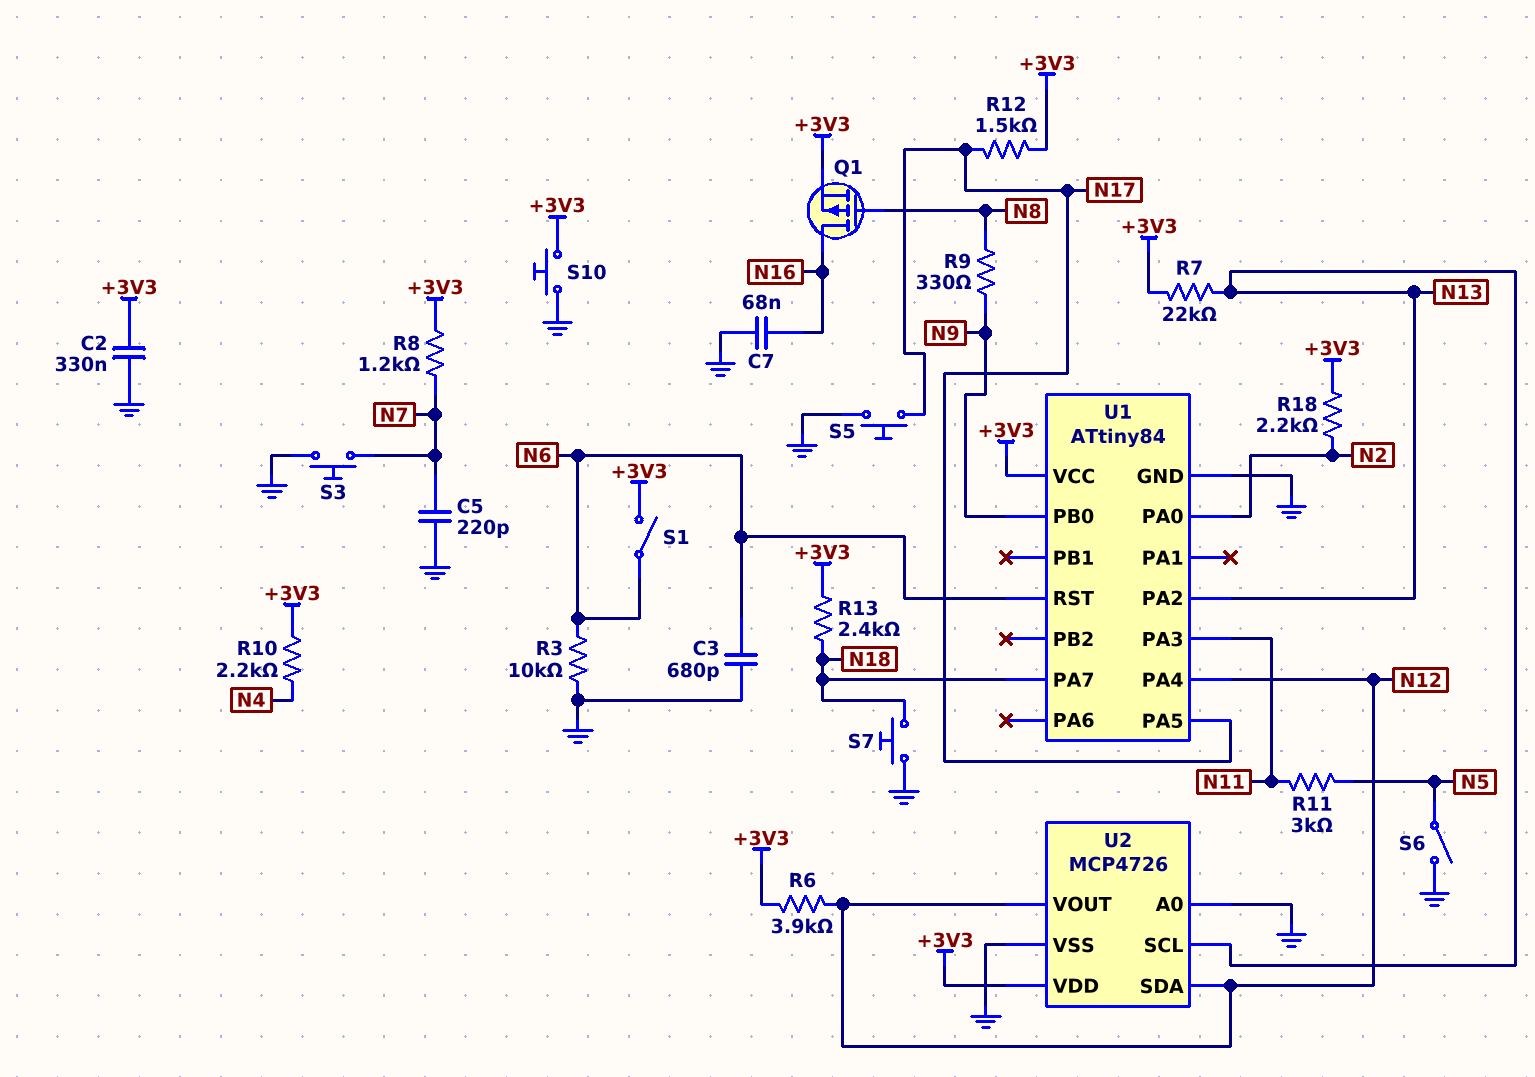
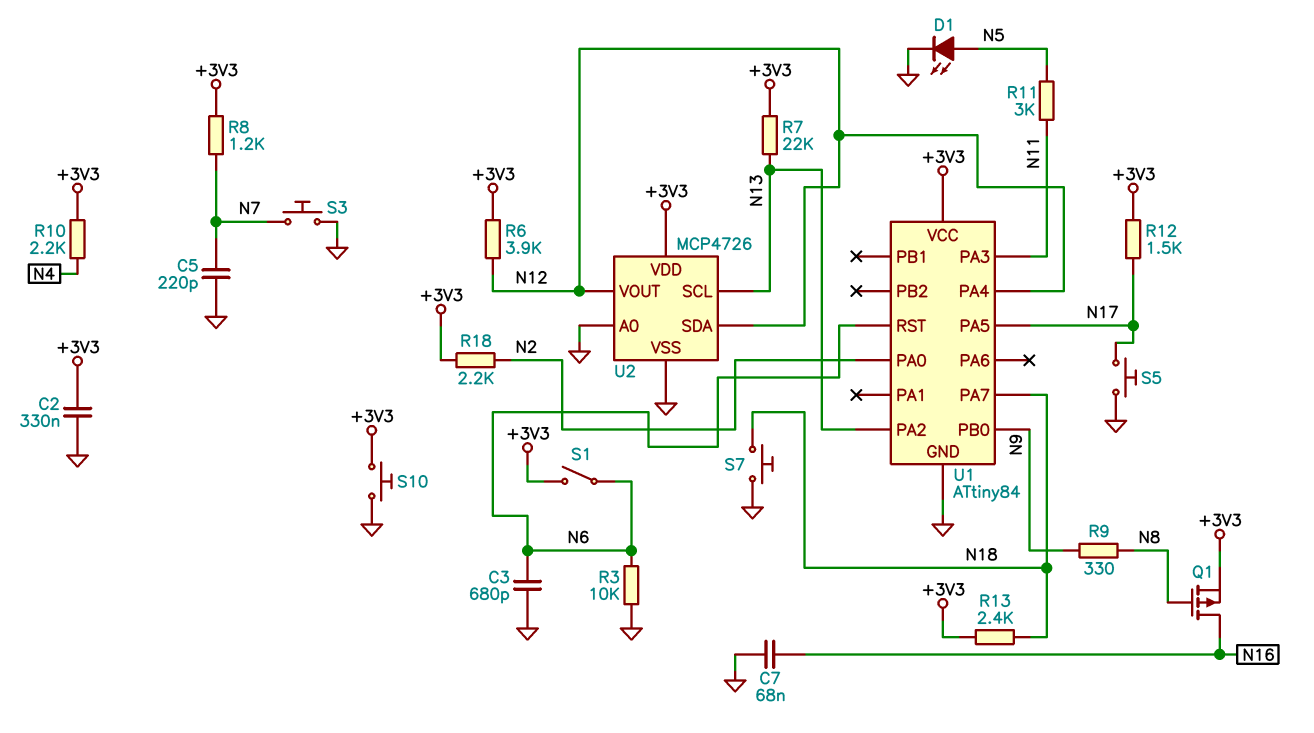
D1: none -> LED (A N5, K GND)
S6: switch (GND, N5) -> none

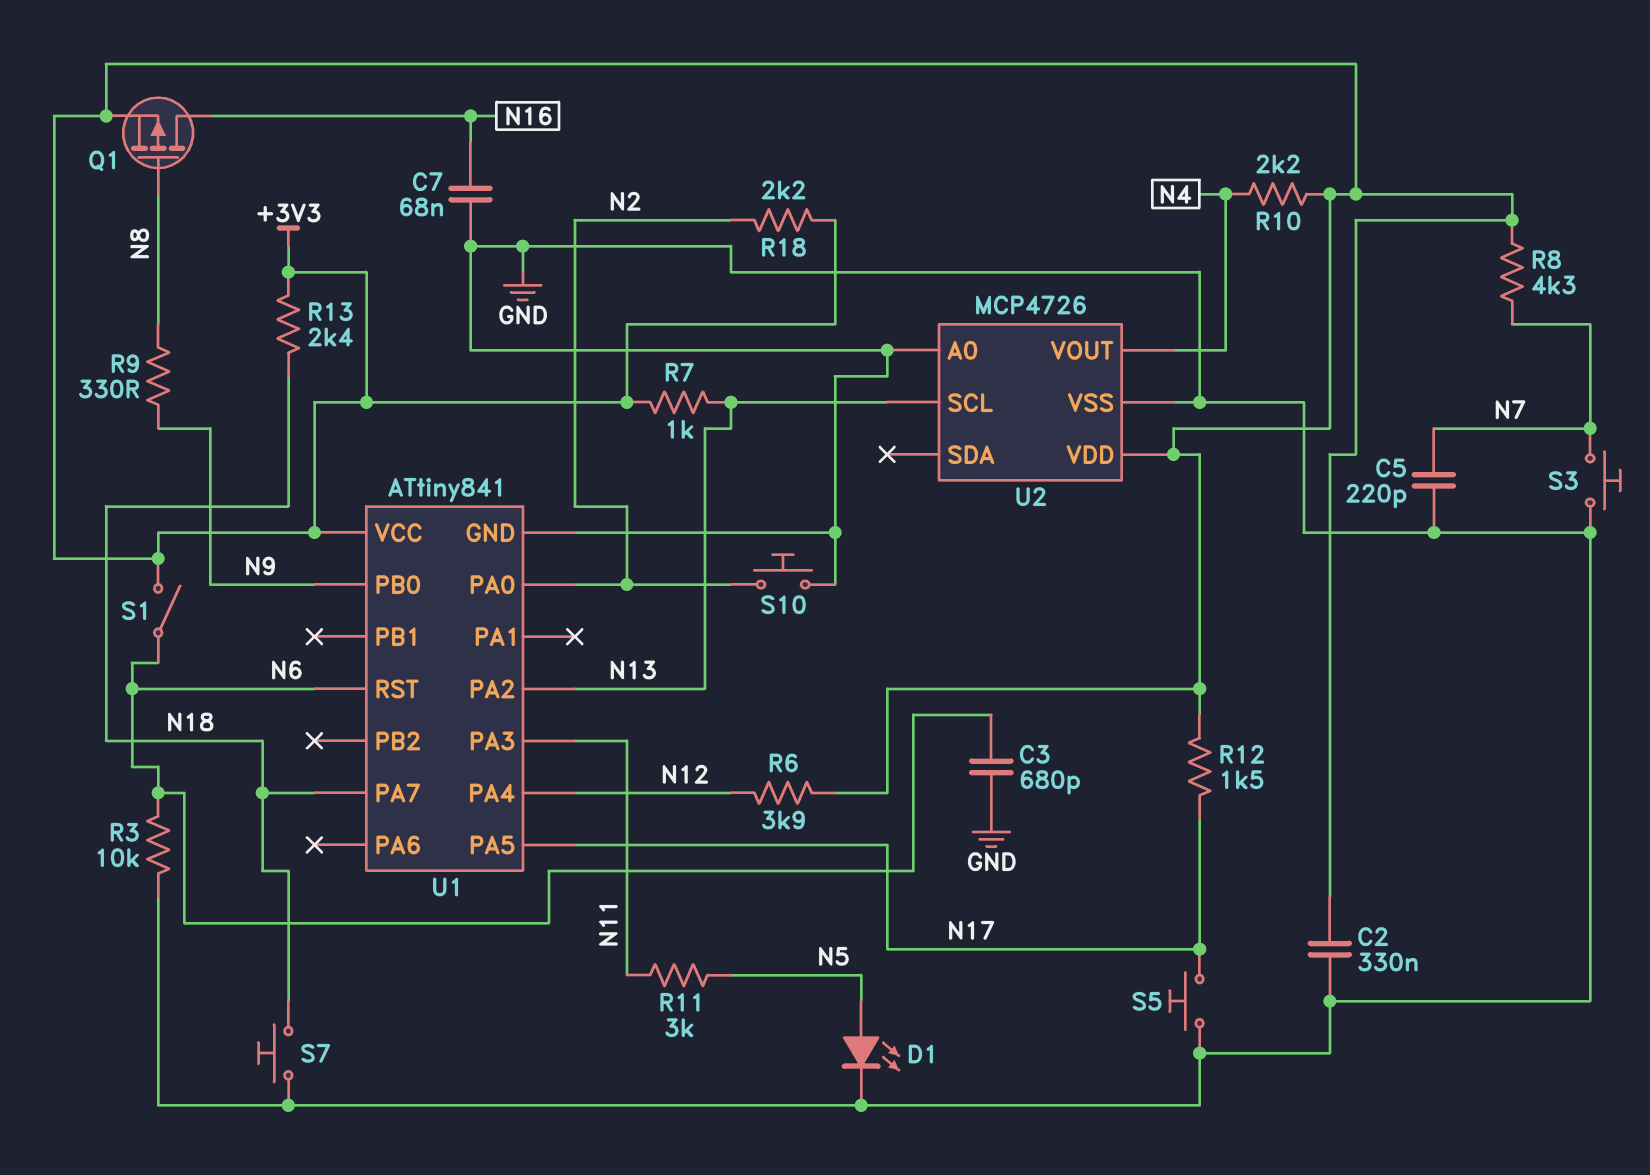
R7: 22k (+3V3, N13) -> 1k (+3V3, N13)
R8: 1.2k (+3V3, N7) -> 4.3k (+3V3, N7)
S10: button (+3V3, GND) -> button (GND, N2)
U1: ATtiny84 -> ATtiny841
U2 pin SDA: N12 -> none
U2 pin VOUT: N12 -> N4

